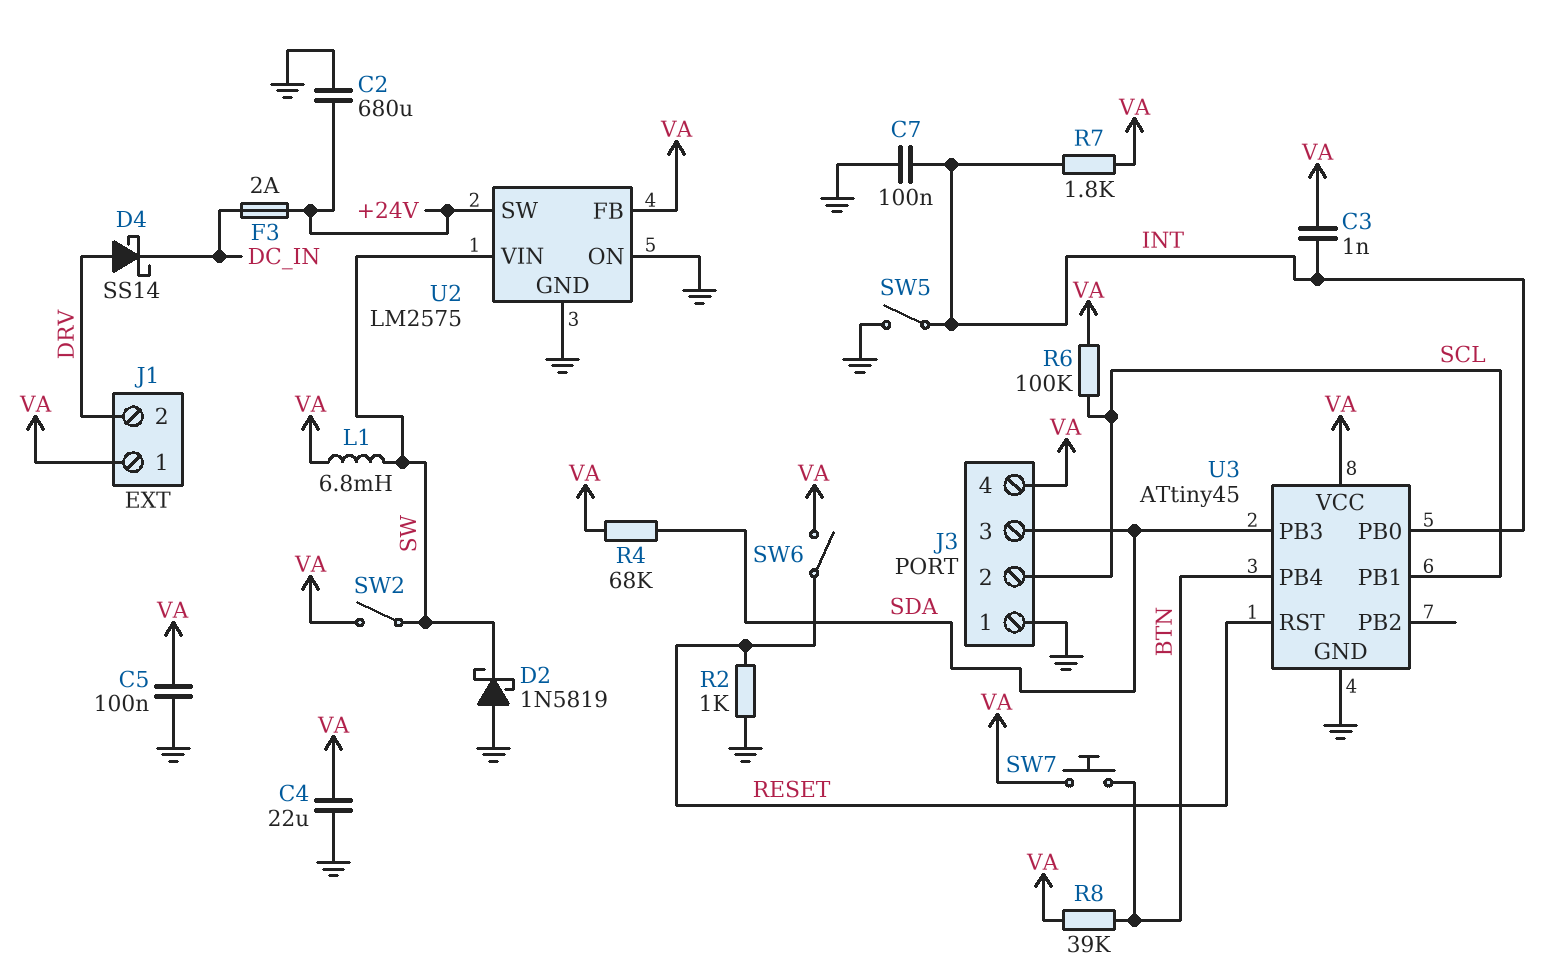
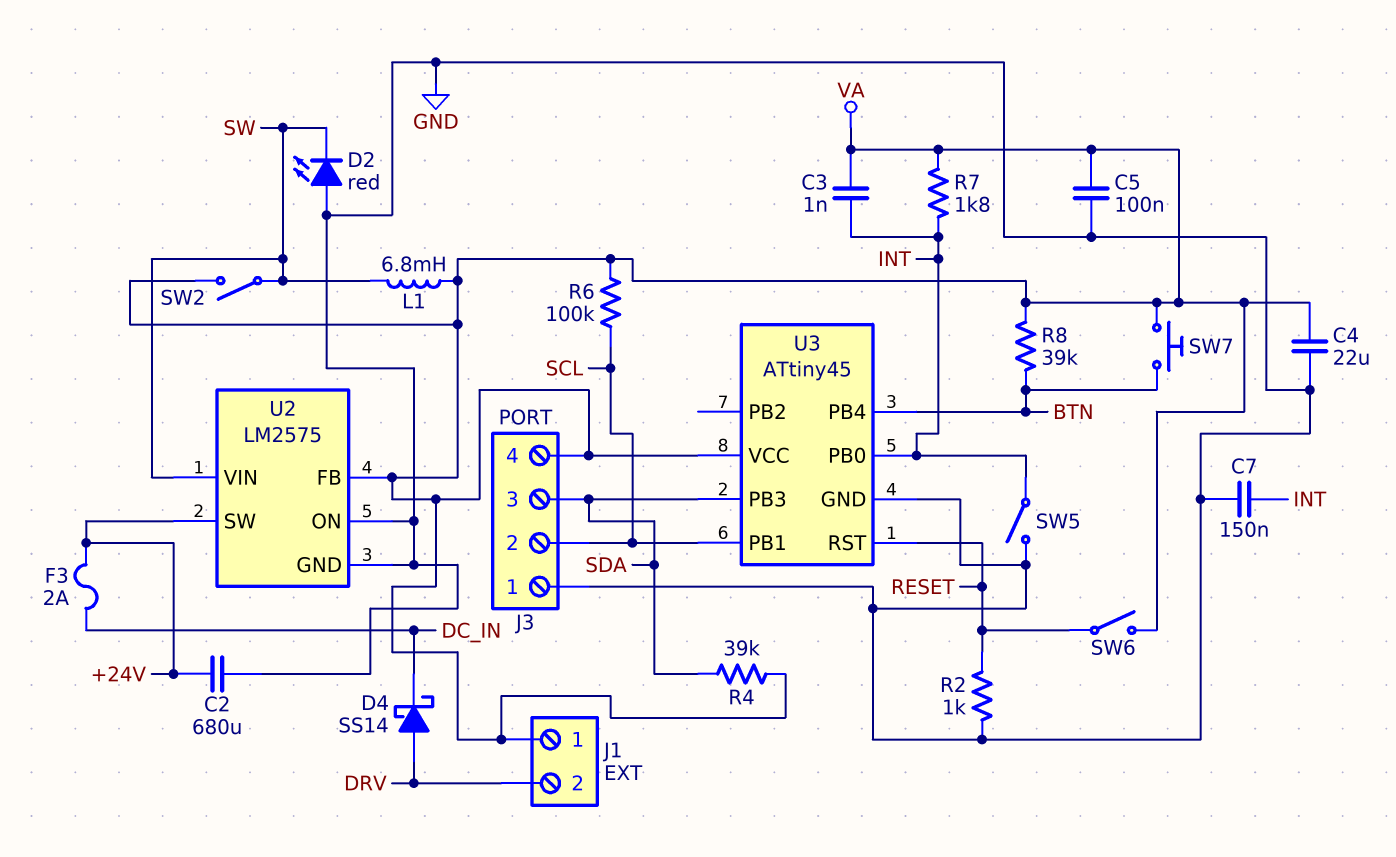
C7: 100nF (GND, INT) -> 150nF (GND, INT)
D2: schottky 1N5819 (A GND, K SW) -> LED red (A GND, K SW)
R4: 68k (SDA, VA) -> 39k (SDA, VA)

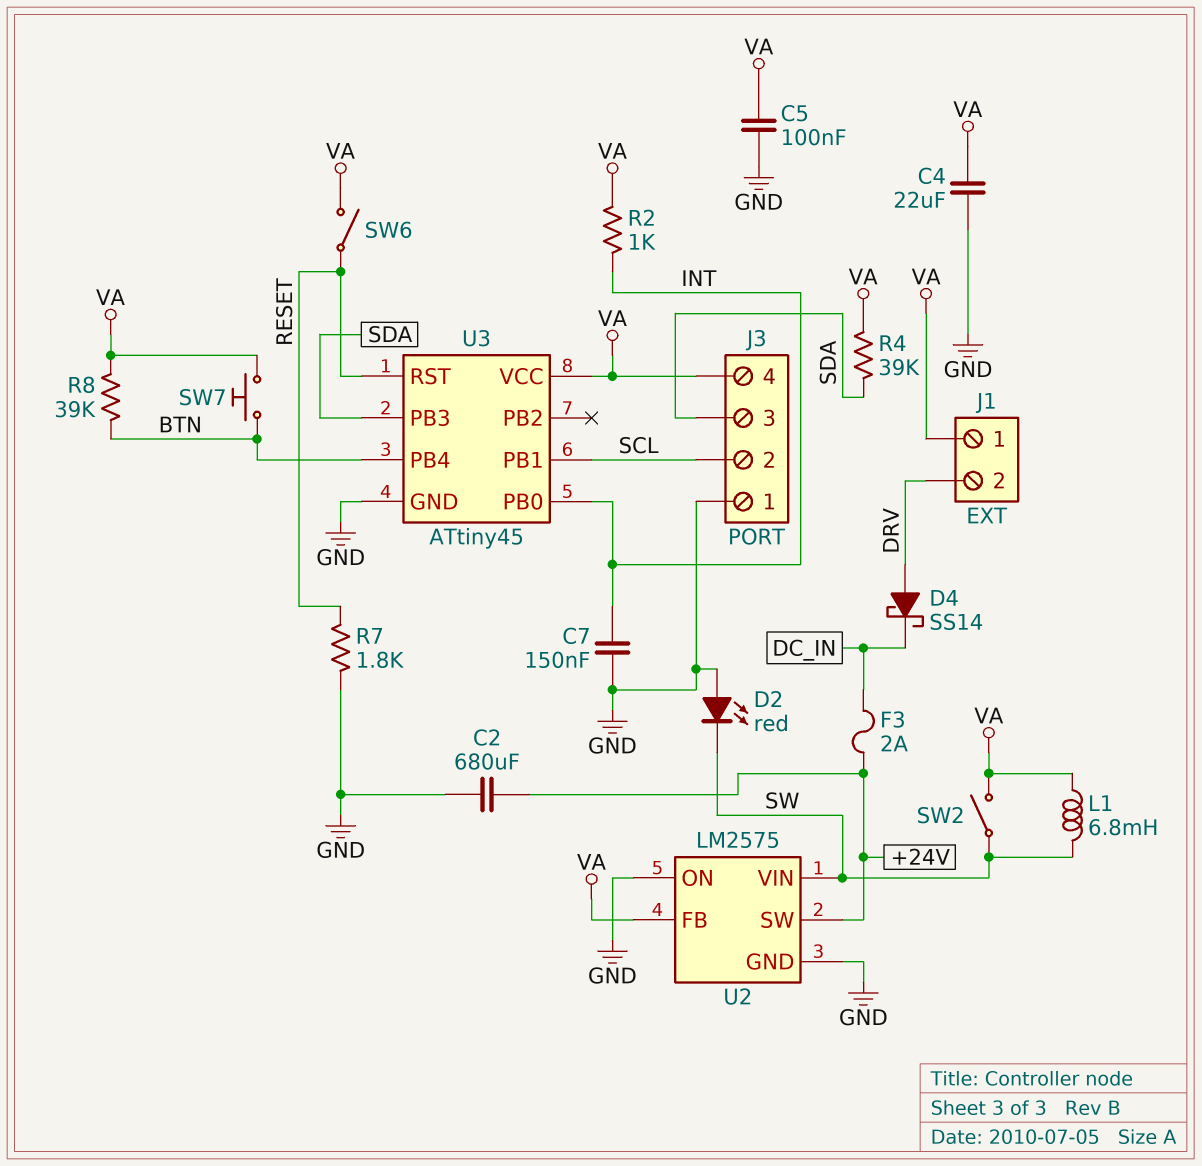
C3: 1nF (INT, VA) -> none
R2: 1k (GND, RESET) -> 1k (INT, VA)
R6: 100k (SCL, VA) -> none
R7: 1.8k (INT, VA) -> 1.8k (GND, RESET)
SW5: switch (GND, INT) -> none

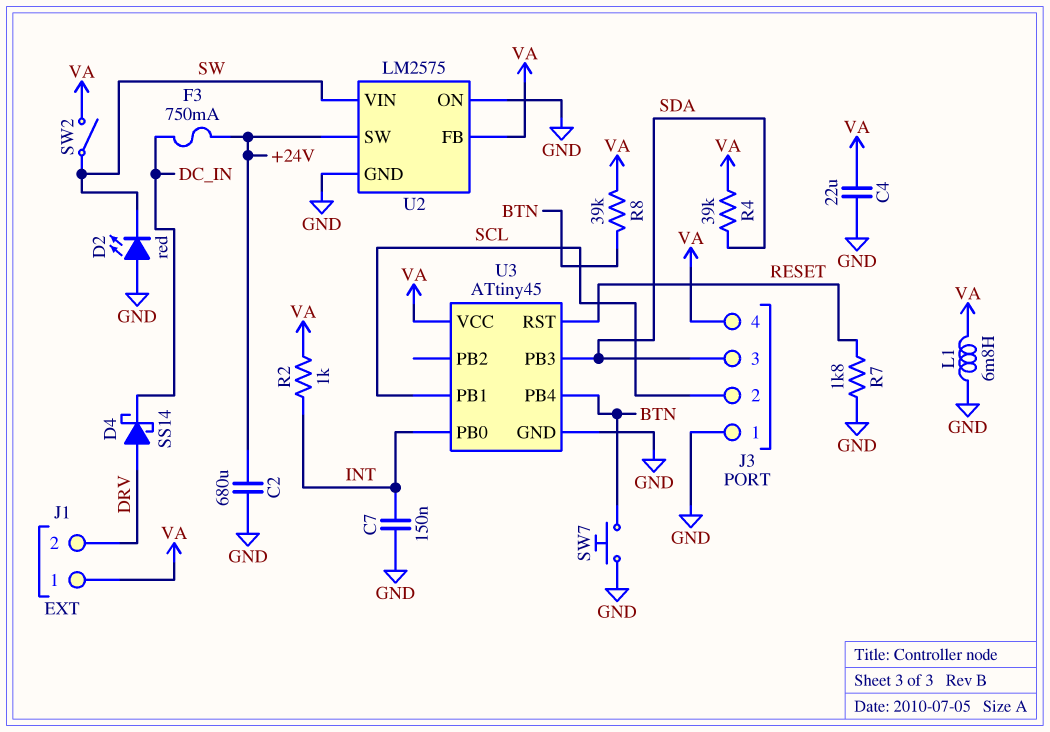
C5: 100nF (GND, VA) -> none
F3: 2A (+24V, DC_IN) -> 750mA (+24V, DC_IN)
L1: 6.8mH (SW, VA) -> 6.8mH (GND, VA)
SW6: switch (RESET, VA) -> none
SW7: button (BTN, VA) -> button (BTN, GND)

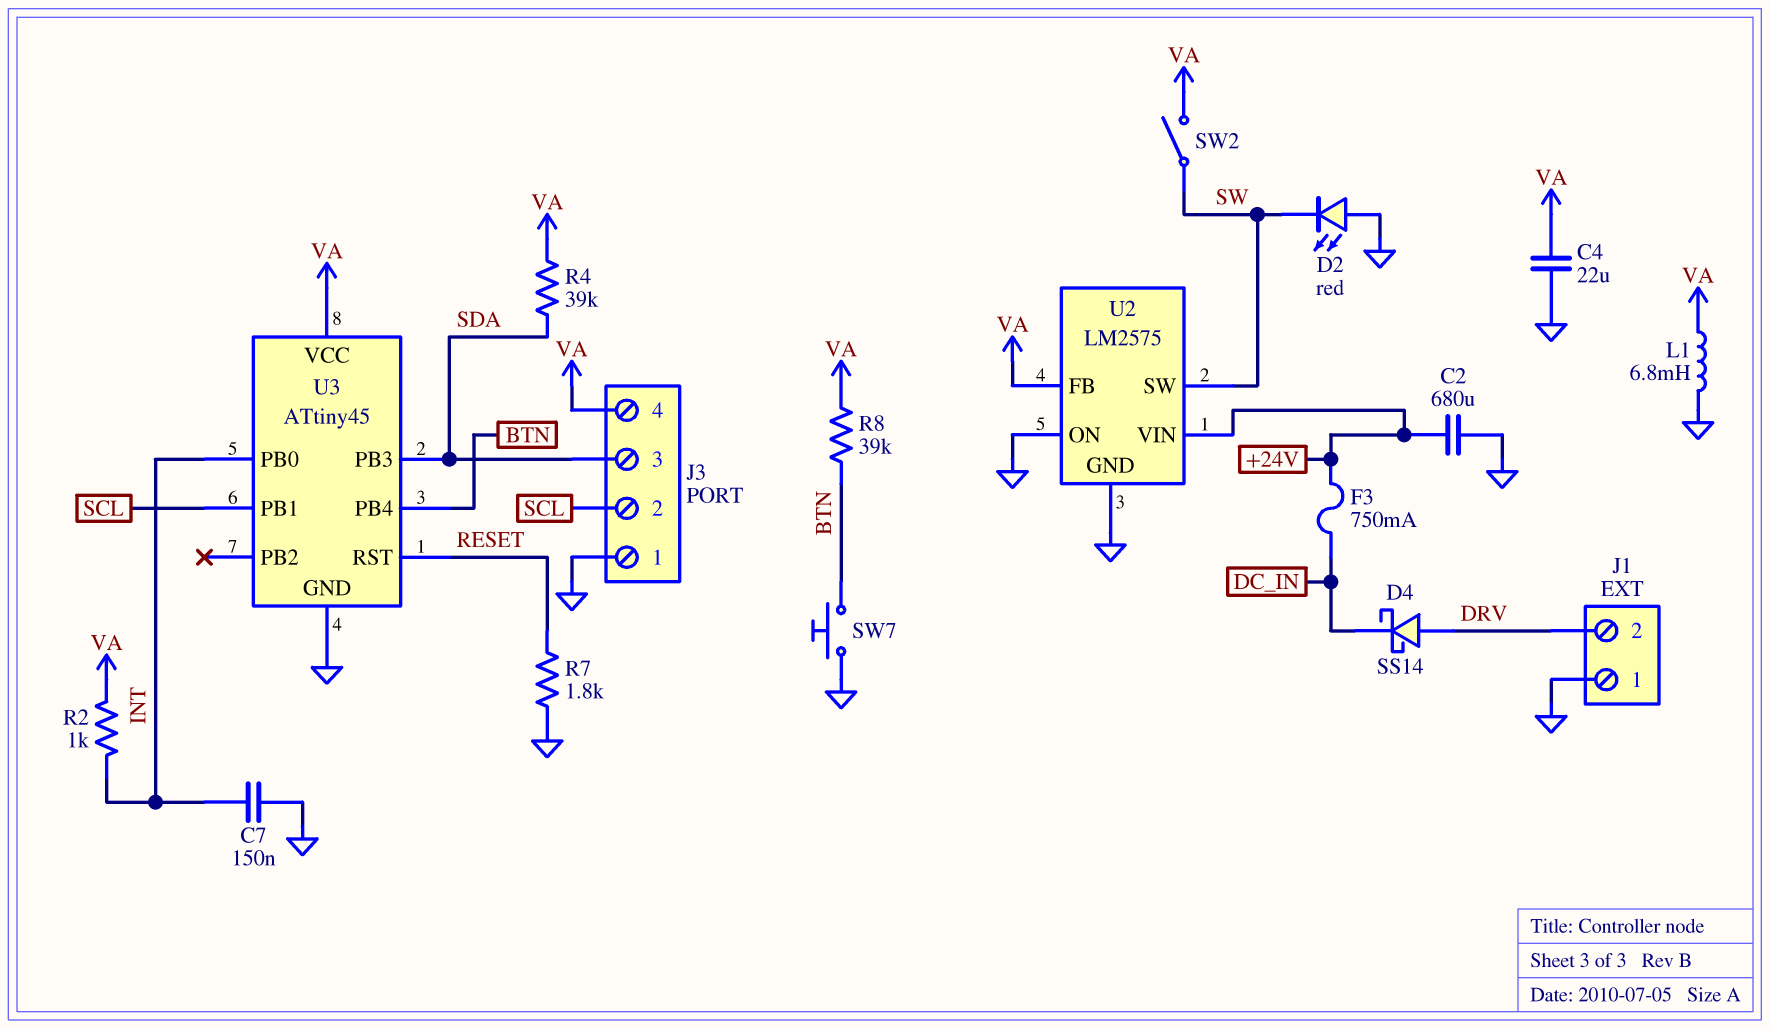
J1 pin 1: VA -> GND
U2 pin SW: +24V -> SW
U2 pin VIN: SW -> +24V

